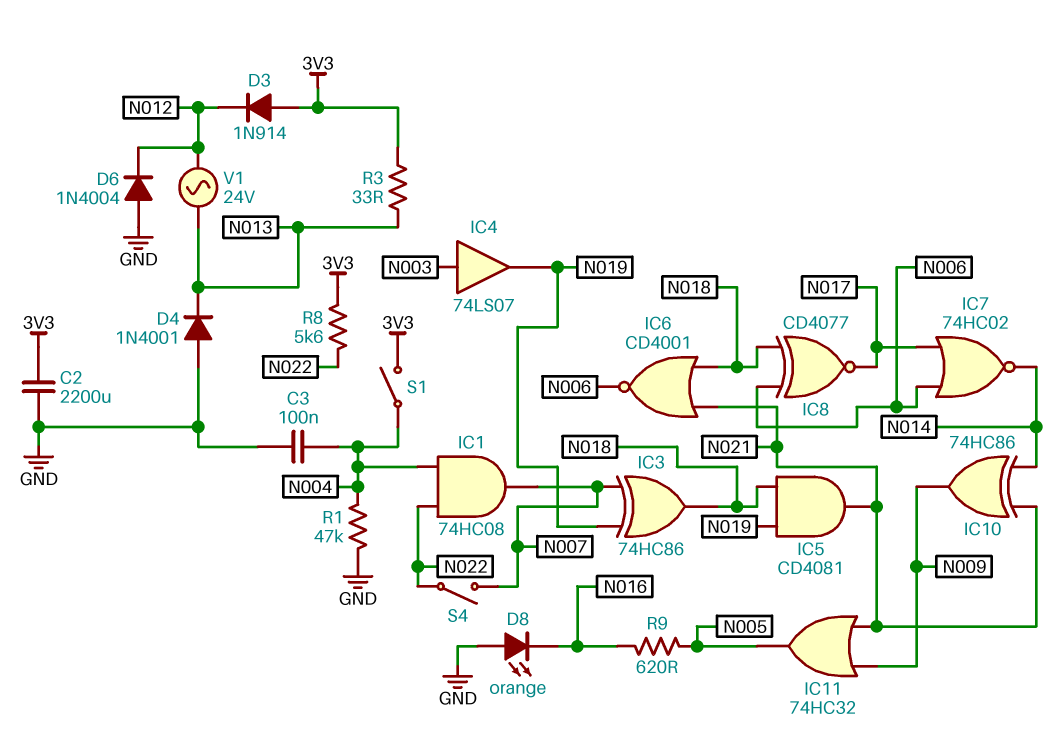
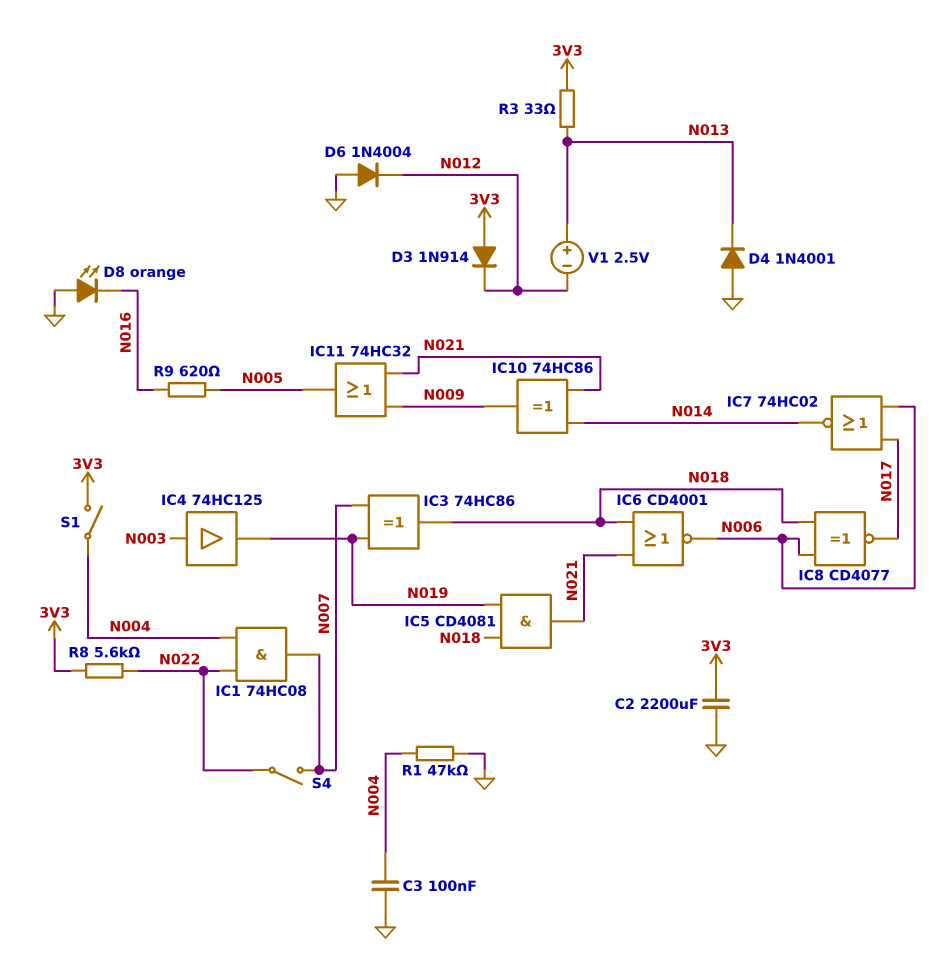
IC4: buffer 74LS07 (in N003, out N019) -> buffer 74HC125 (in N003, out N019)
V1: AC 24V (N012, N013) -> 2.5V (plus N013, minus N012)

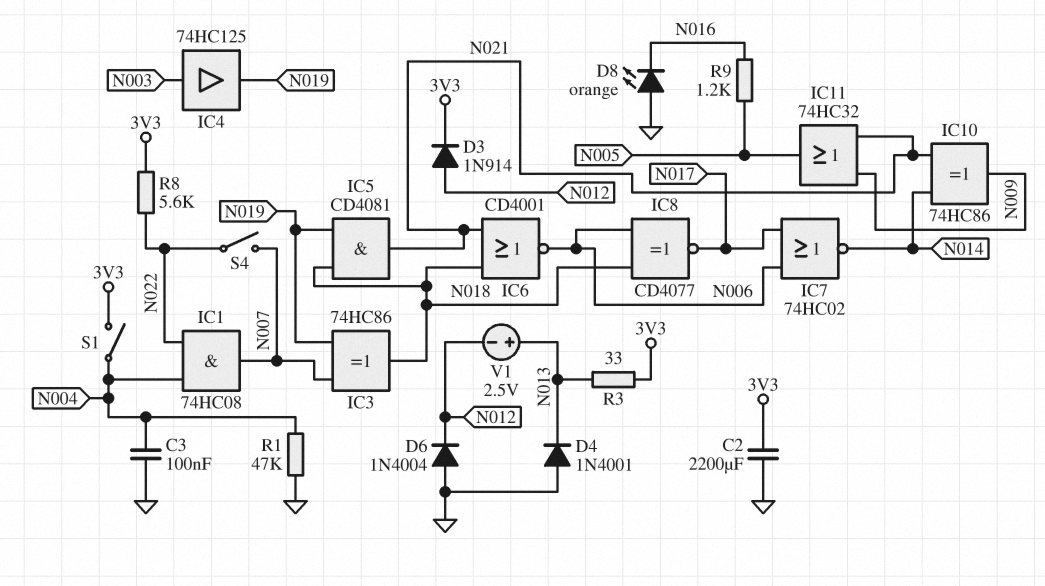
D3: diode 1N914 (A 3V3, K N012) -> diode 1N914 (A N012, K 3V3)
R9: 620 (N005, N016) -> 1.2k (N005, N016)

